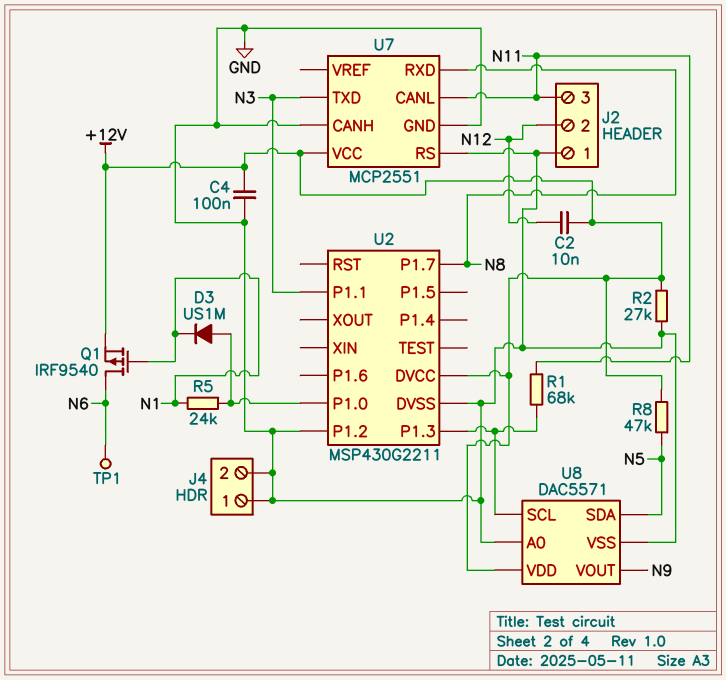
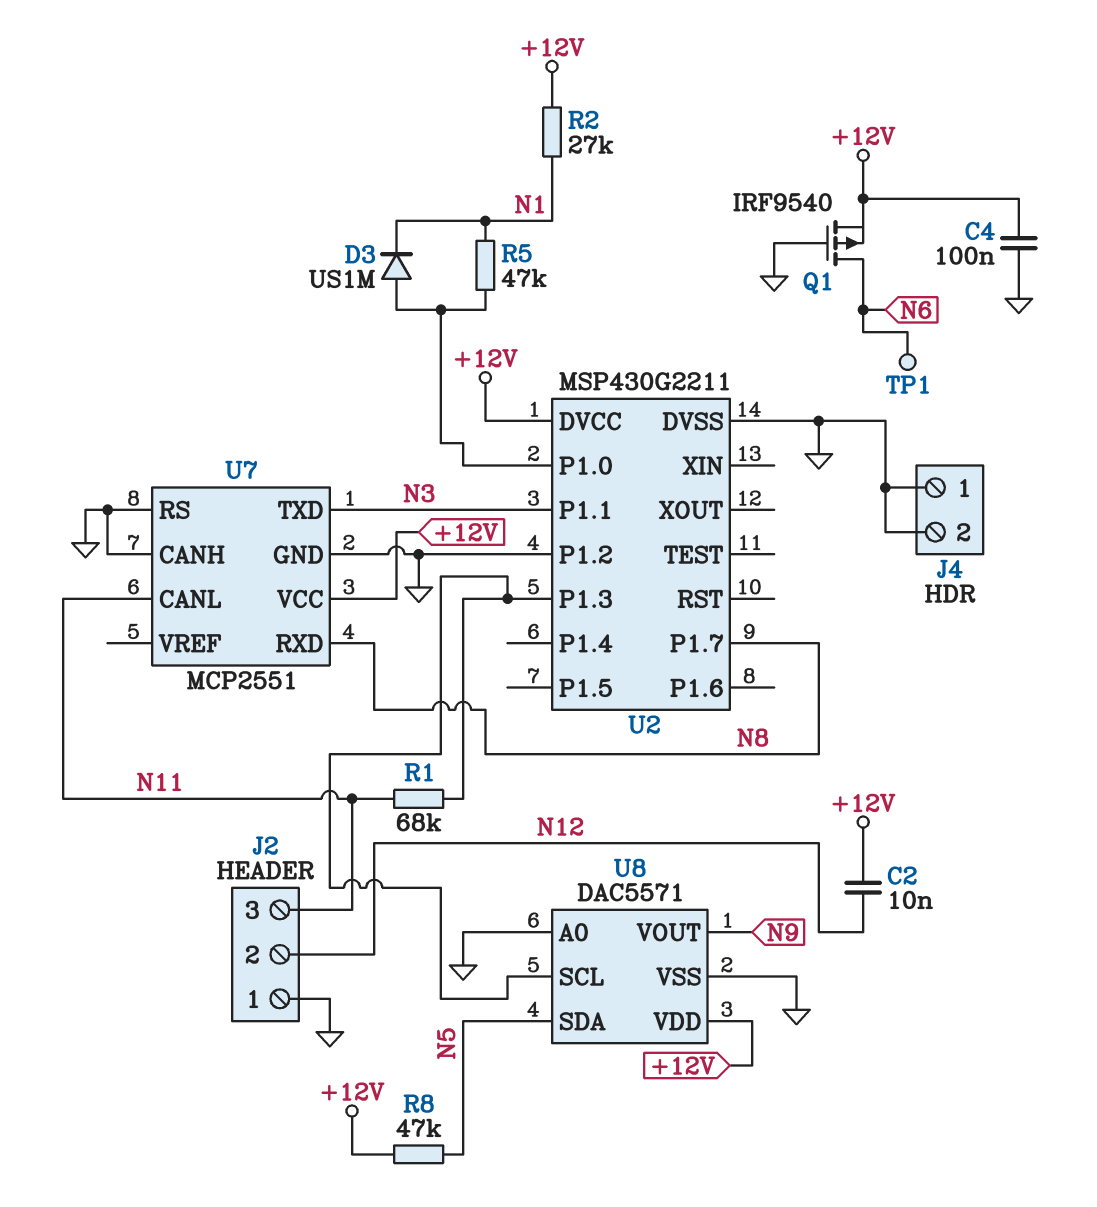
Q1: PMOS IRF9540 (G N1, D N6, S +12V) -> PMOS IRF9540 (G GND, D N6, S +12V)
R2: 27k (+12V, GND) -> 27k (+12V, N1)
R5: 24k (N1, U2/P1.0) -> 47k (N1, U2/P1.0)

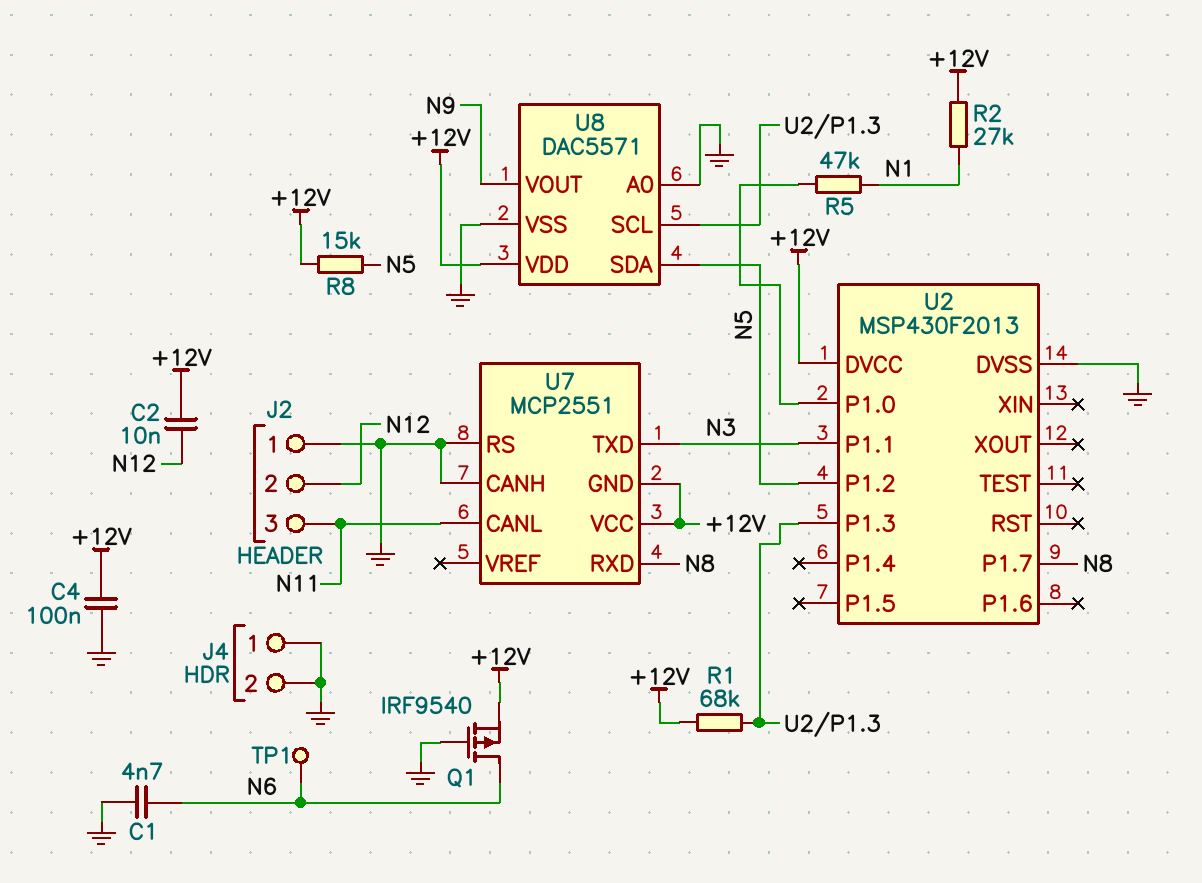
C1: none -> 4.7nF (GND, N6)
D3: diode US1M (A U2/P1.0, K N1) -> none
R1: 68k (N11, U2/P1.3) -> 68k (+12V, U2/P1.3)
R8: 47k (+12V, N5) -> 15k (+12V, N5)
U2: MSP430G2211 -> MSP430F2013
U2 pin P1.2: GND -> N5
U7 pin GND: GND -> +12V

